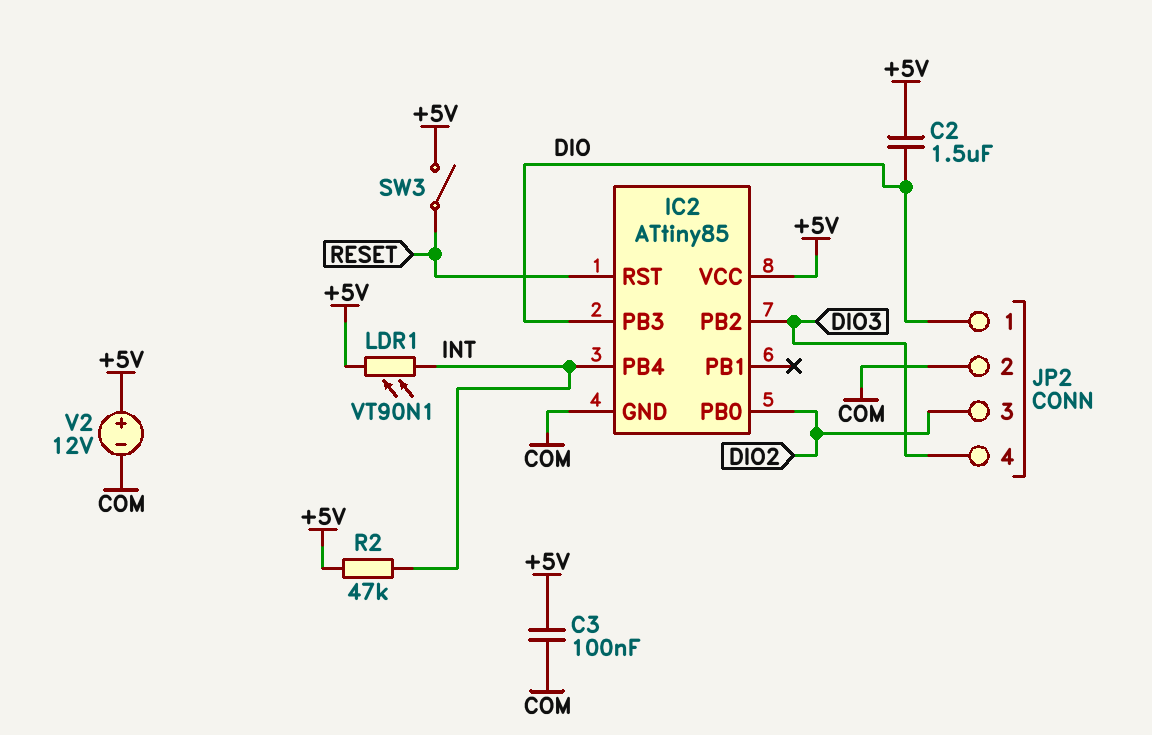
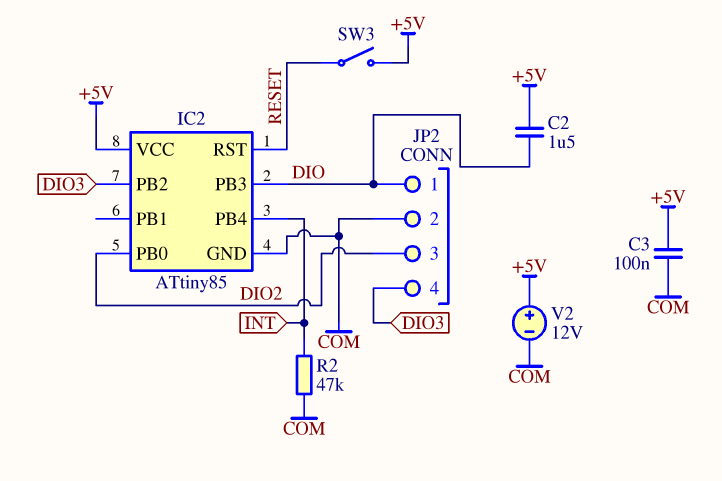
LDR1: VT90N1 (+5V, INT) -> none
R2: 47k (+5V, INT) -> 47k (COM, INT)

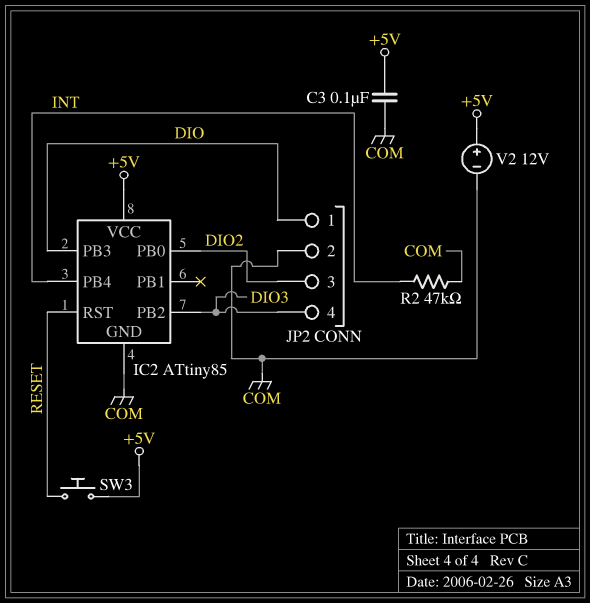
C2: 1.5uF (+5V, DIO) -> none
SW3: switch (+5V, RESET) -> button (+5V, RESET)

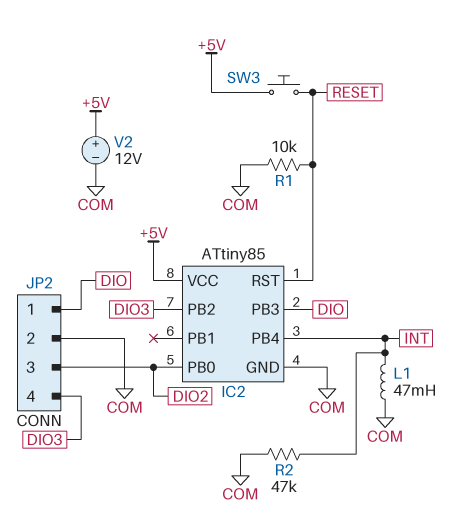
C3: 100nF (+5V, COM) -> none
L1: none -> 47mH (COM, INT)
R1: none -> 10k (COM, RESET)

